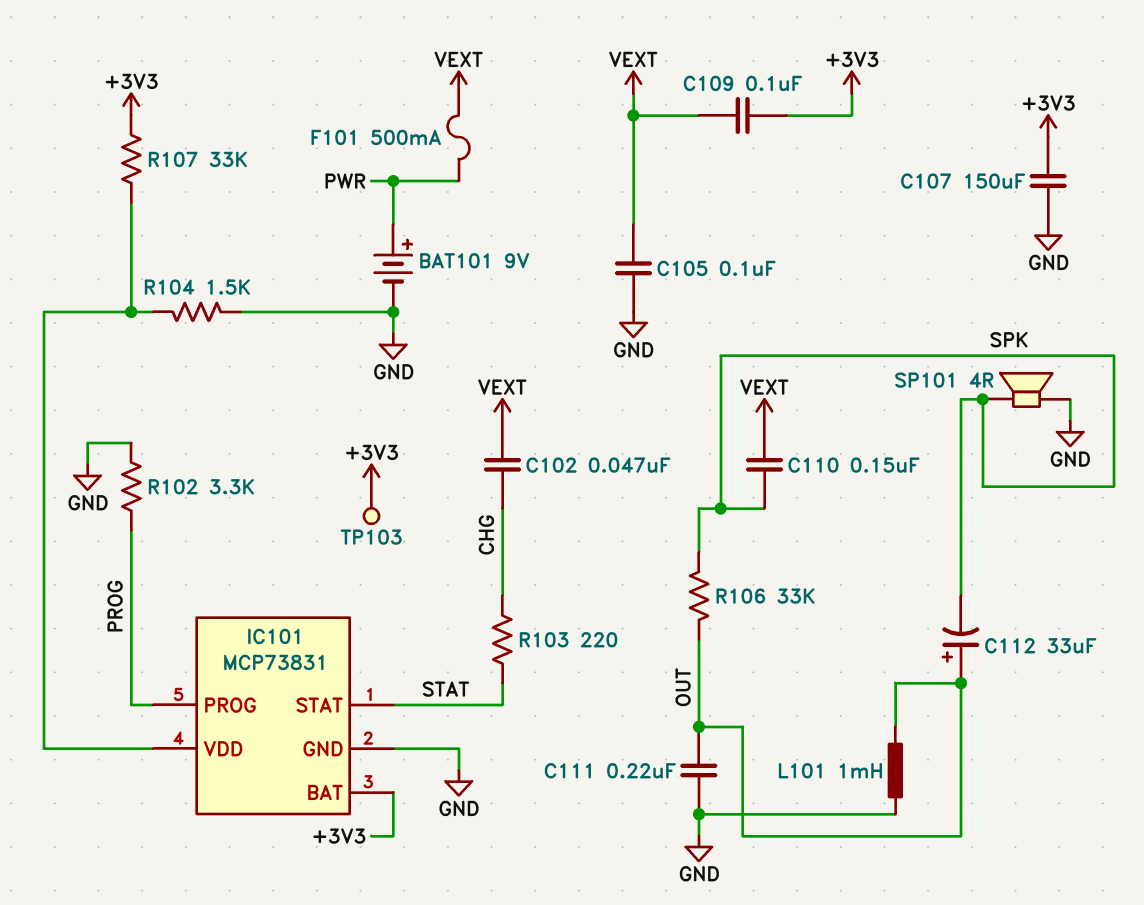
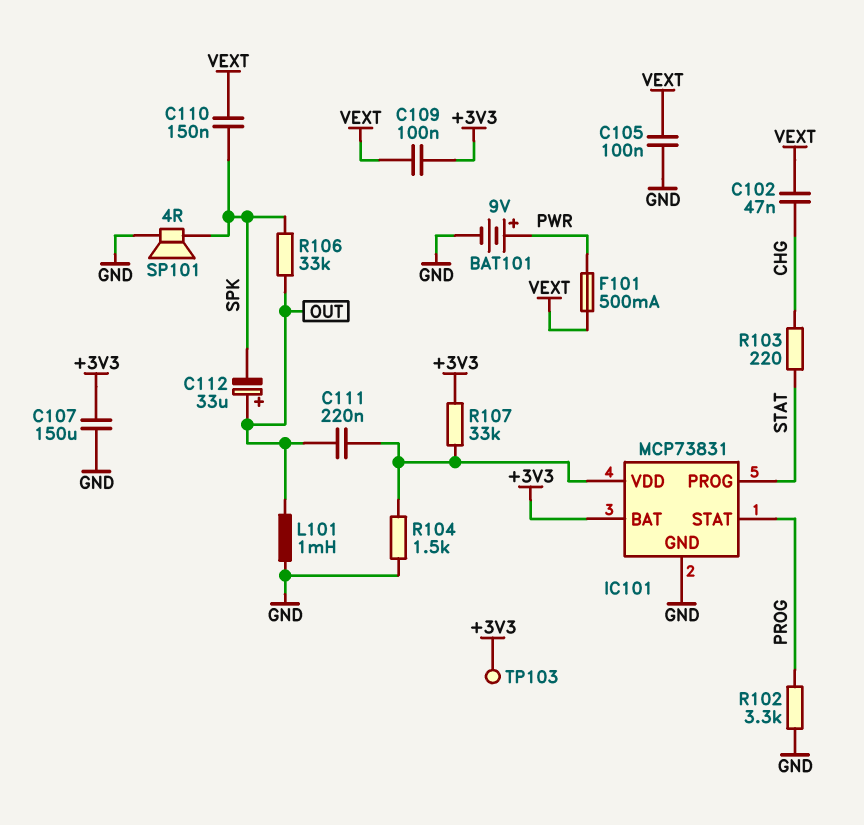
C111: 220nF (GND, OUT) -> 220nF (IC101/VDD, OUT)
IC101 pin PROG: PROG -> STAT
IC101 pin STAT: STAT -> PROG

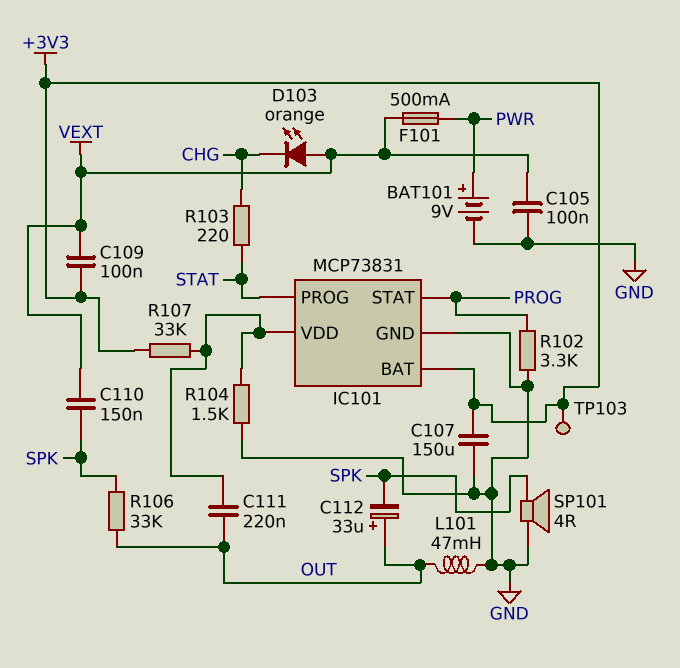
C102: 47nF (CHG, VEXT) -> none
D103: none -> LED orange (A VEXT, K CHG)
L101: 1mH (GND, OUT) -> 47mH (GND, OUT)

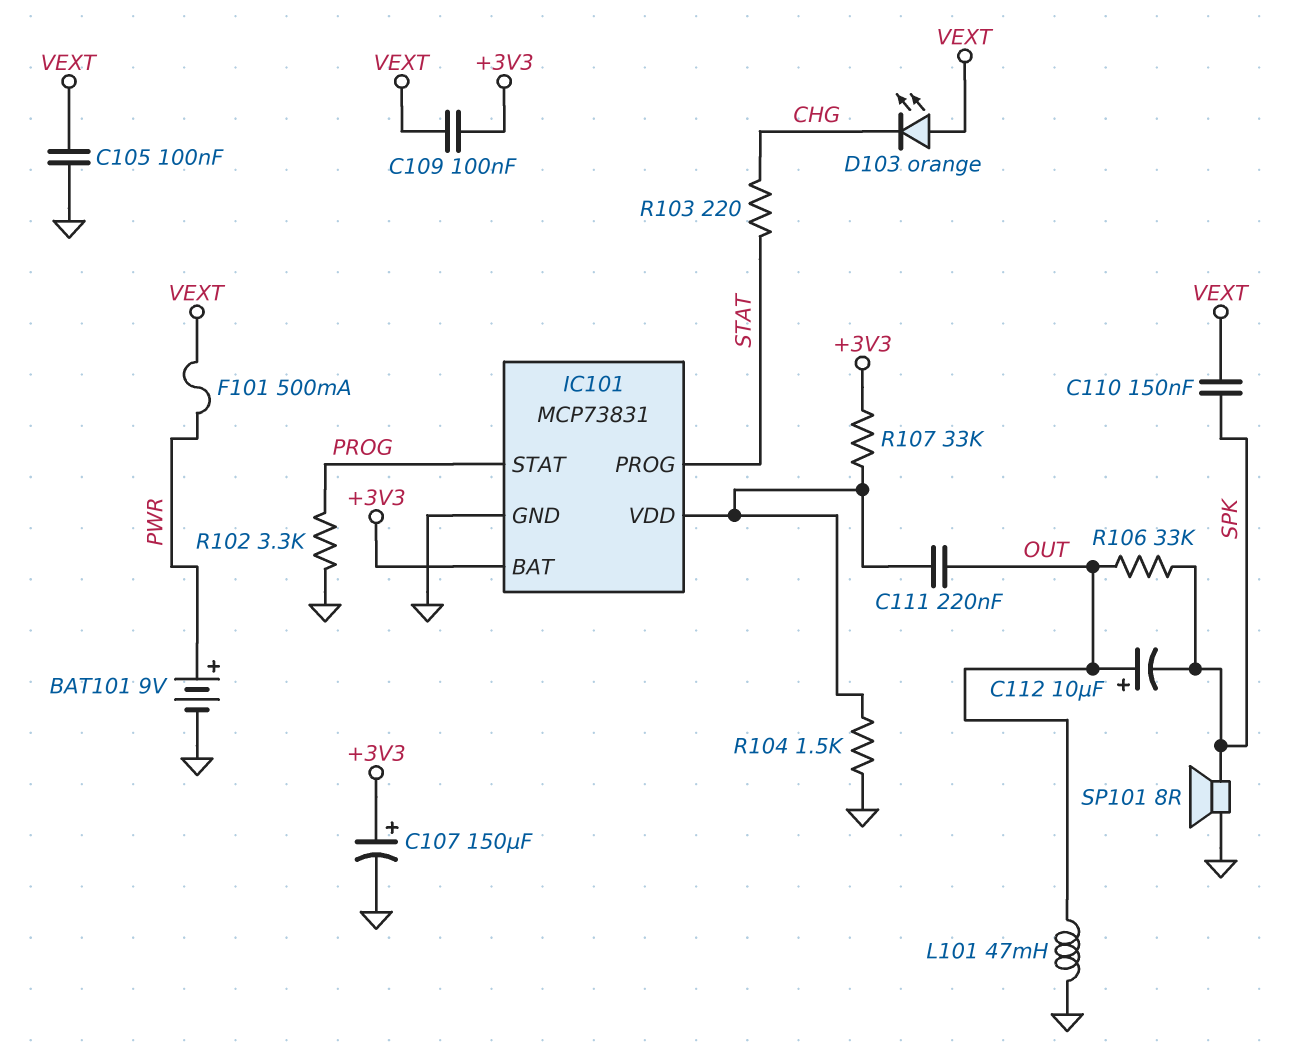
C107: 150uF (+3V3, GND) -> 150uF (plus +3V3, minus GND)
C112: 33uF (plus OUT, minus SPK) -> 10uF (plus OUT, minus SPK)
SP101: speaker 4R (GND, SPK) -> speaker 8R (GND, SPK)
TP103: test point (+3V3) -> none

